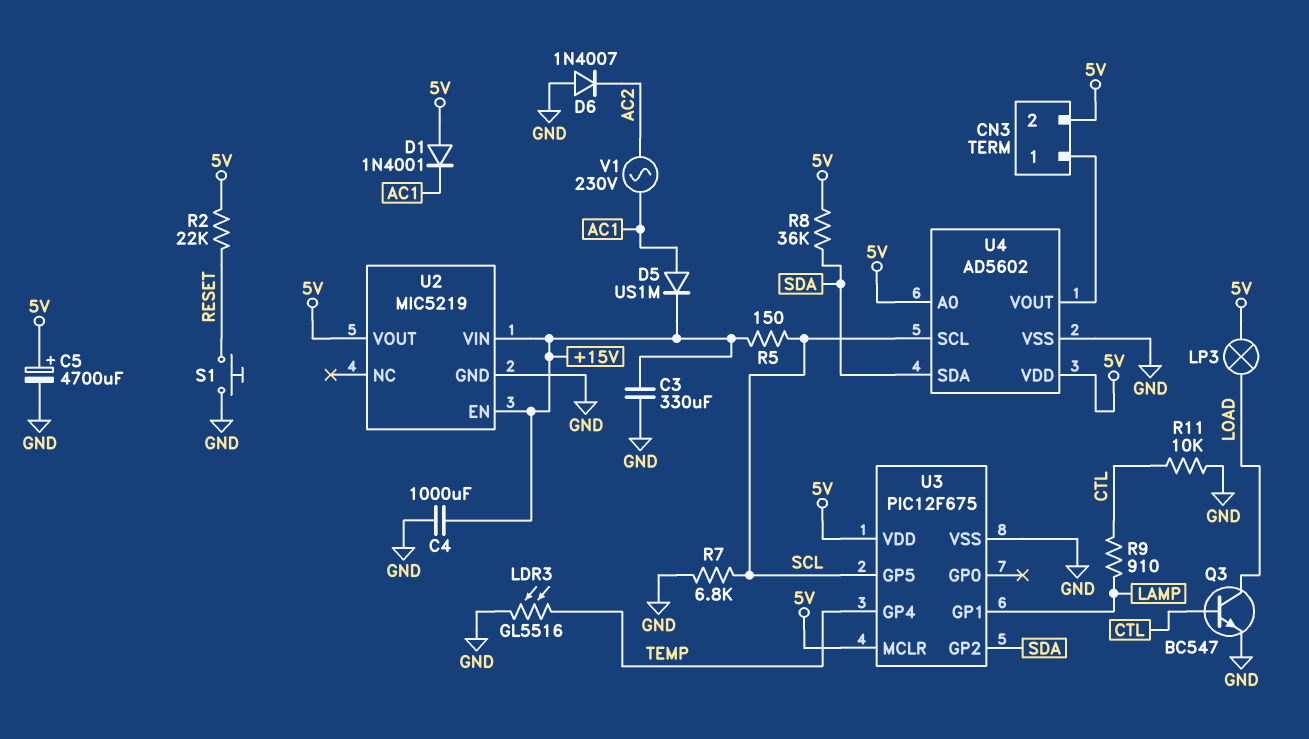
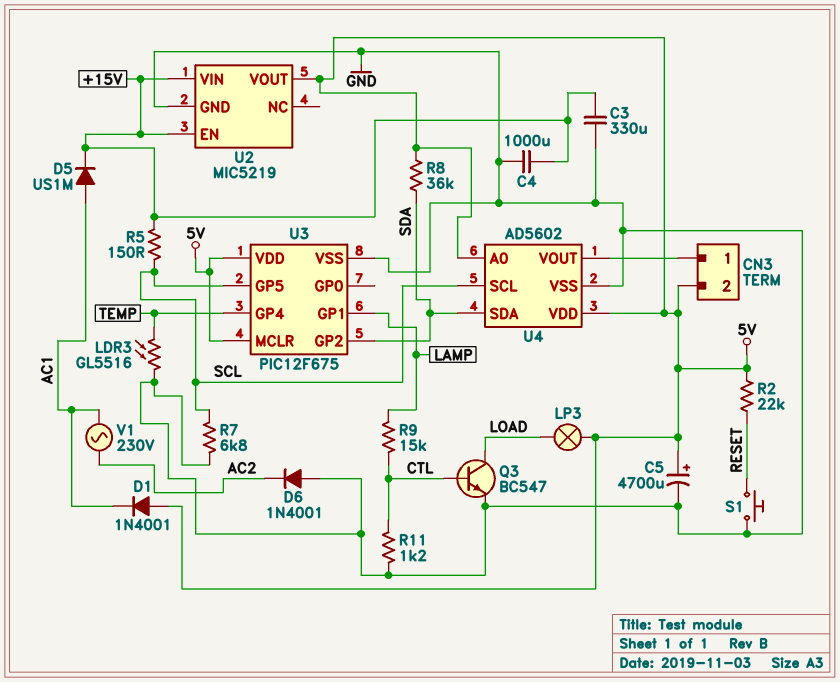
D6: diode 1N4007 (A GND, K AC2) -> diode 1N4001 (A GND, K AC2)
R9: 910 (CTL, LAMP) -> 15k (CTL, LAMP)
R11: 10k (CTL, GND) -> 1.2k (CTL, GND)

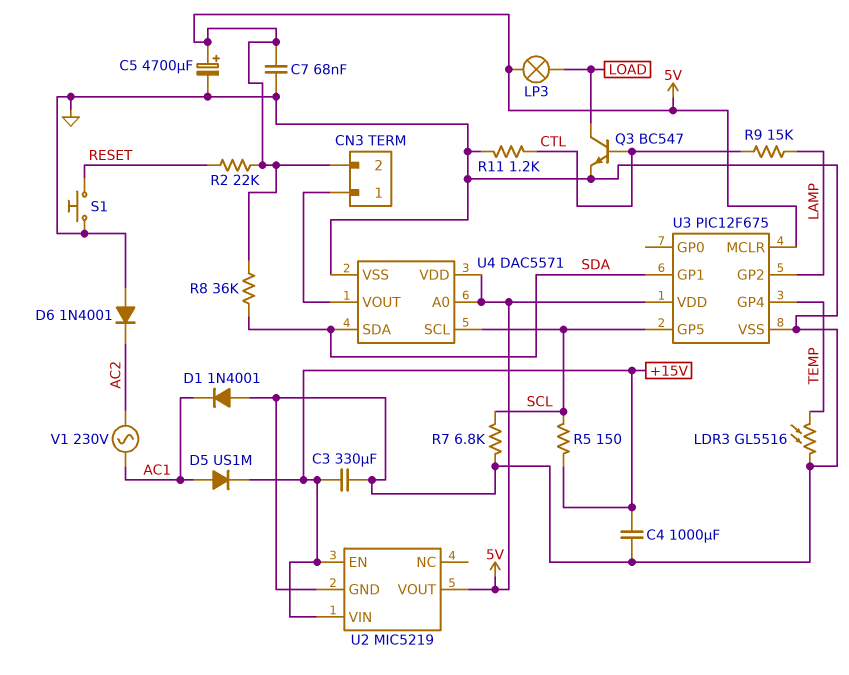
C7: none -> 68nF (5V, GND)
D1: diode 1N4001 (A 5V, K AC1) -> diode 1N4001 (A GND, K AC1)
U3 pin GP1: LAMP -> SDA
U3 pin GP2: SDA -> LAMP
U4: AD5602 -> DAC5571

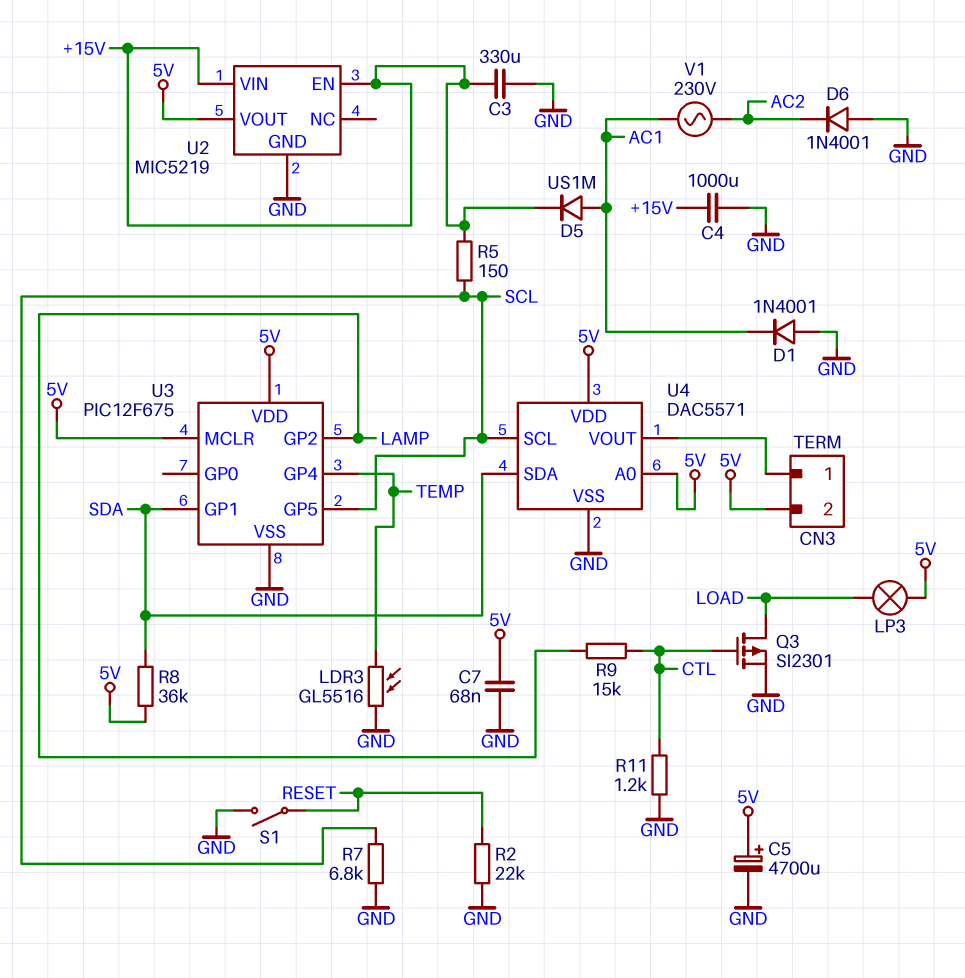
Q3: NPN BC547 (B CTL, C LOAD, E GND) -> PMOS SI2301 (G CTL, D LOAD, S GND)
R2: 22k (5V, RESET) -> 22k (GND, RESET)
S1: button (GND, RESET) -> switch (GND, RESET)

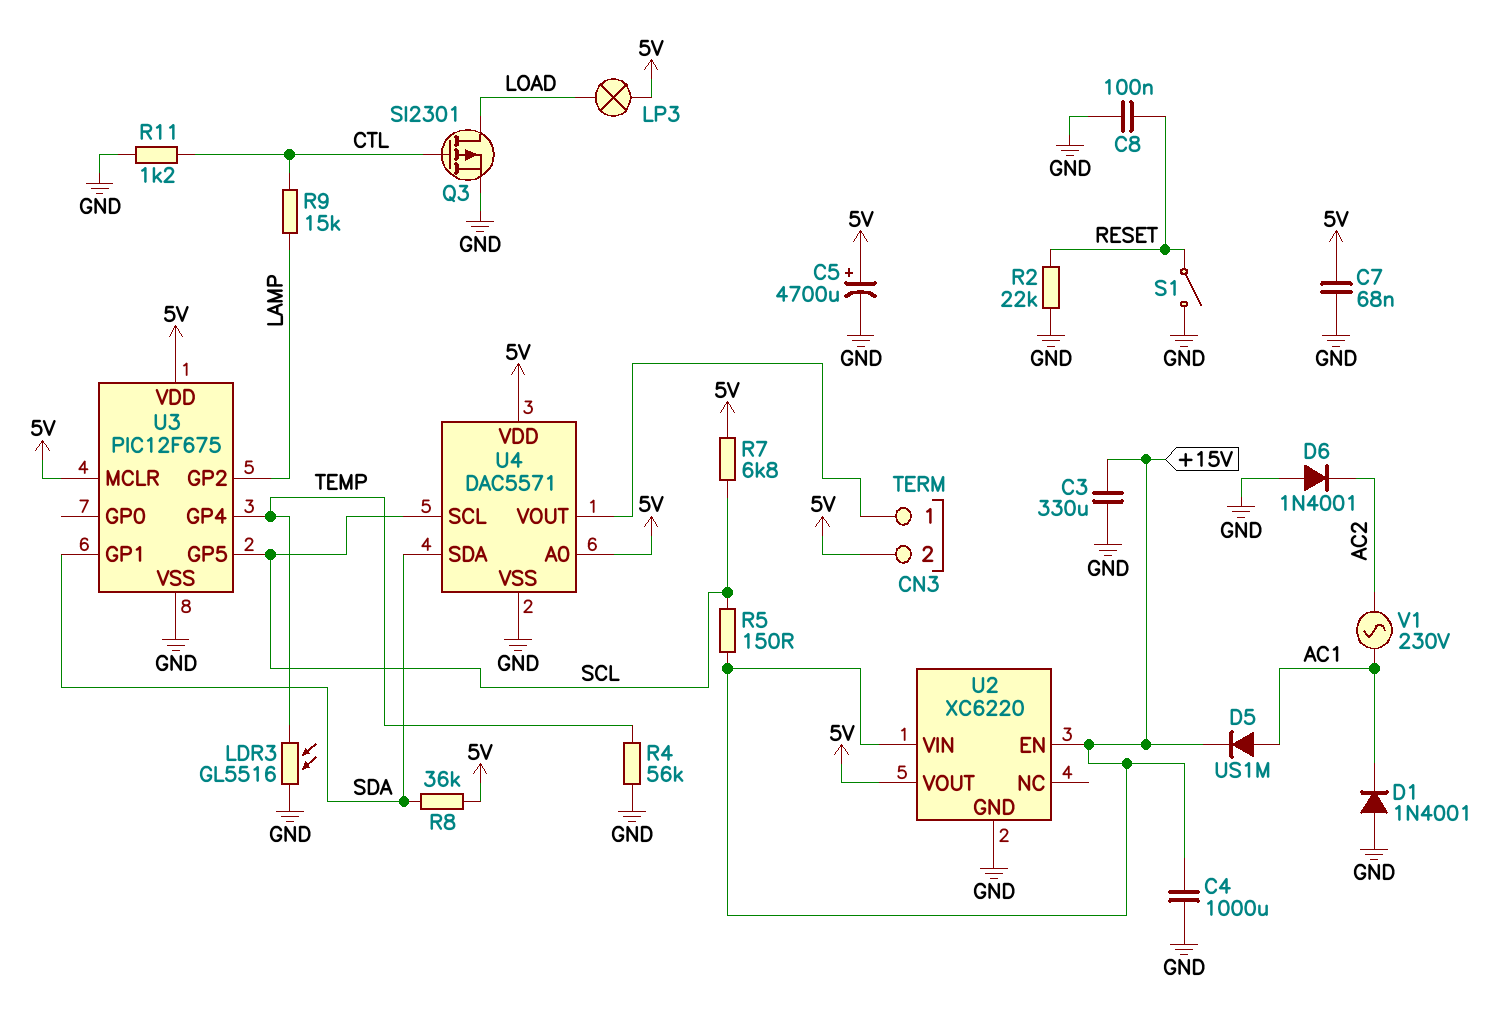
C8: none -> 100nF (GND, RESET)
R4: none -> 56k (GND, TEMP)
R7: 6.8k (GND, SCL) -> 6.8k (5V, SCL)
U2: MIC5219 -> XC6220

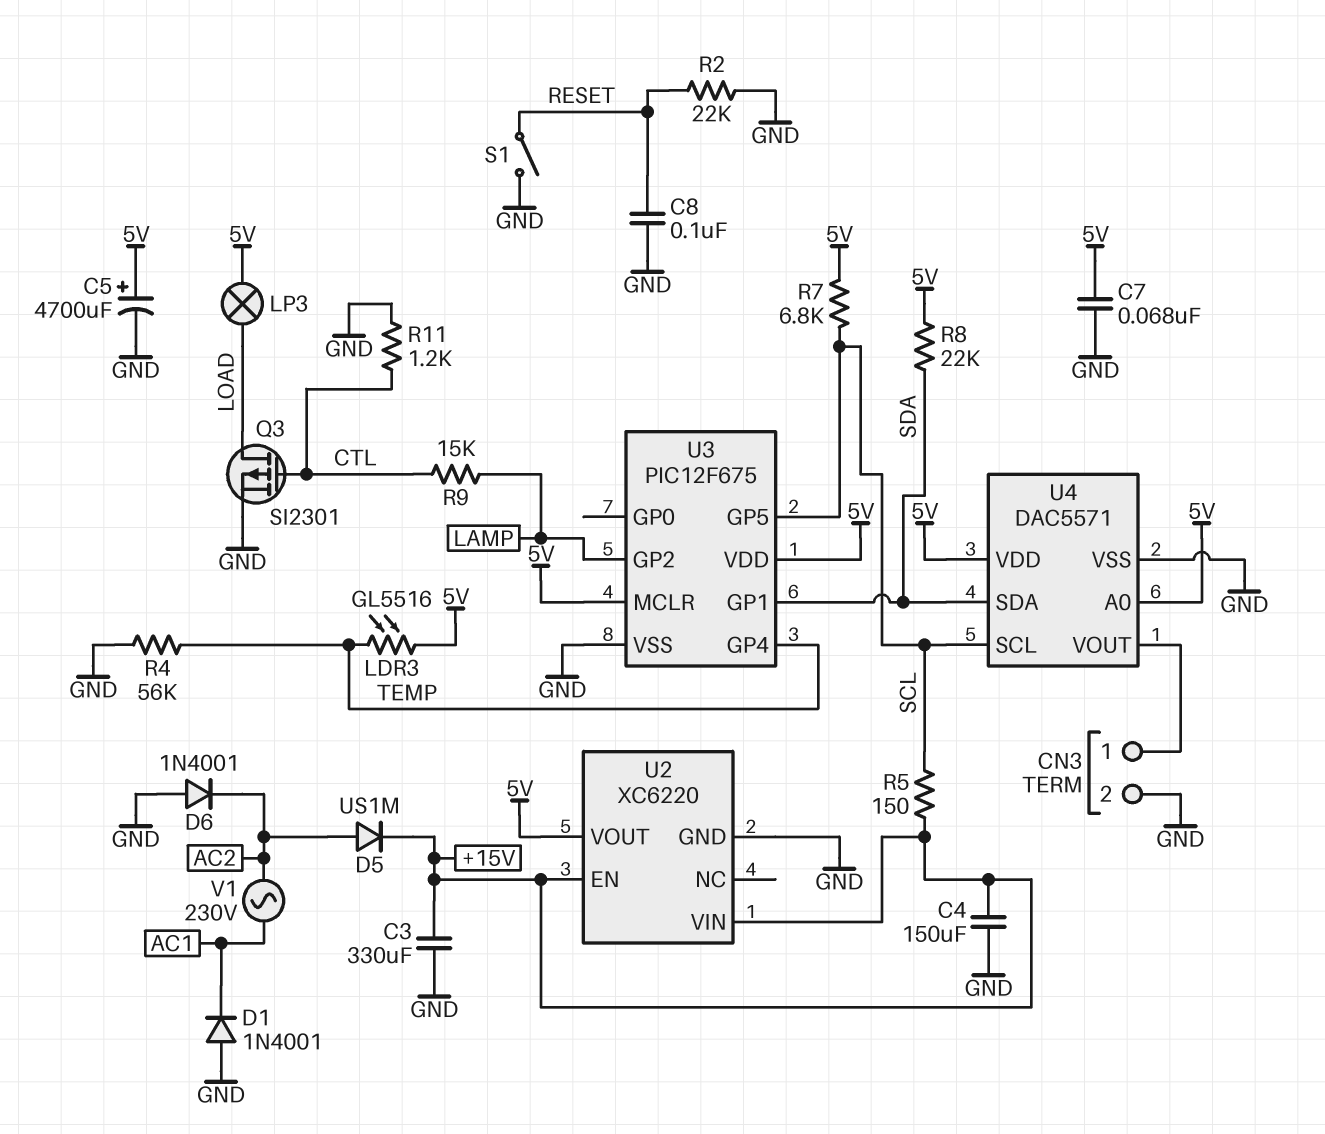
C4: 1000uF (+15V, GND) -> 150uF (+15V, GND)
CN3 pin 2: 5V -> GND
D5: diode US1M (A AC1, K +15V) -> diode US1M (A AC2, K +15V)
LDR3: GL5516 (GND, TEMP) -> GL5516 (5V, TEMP)
R8: 36k (5V, SDA) -> 22k (5V, SDA)

